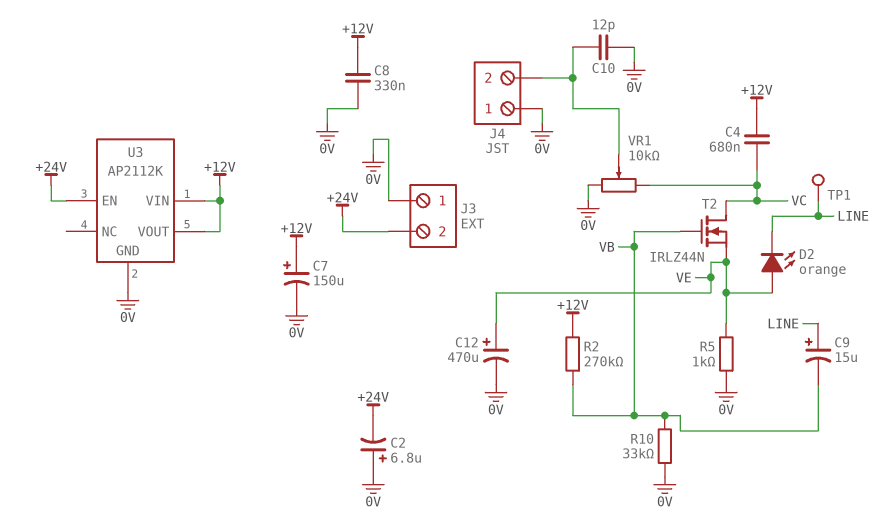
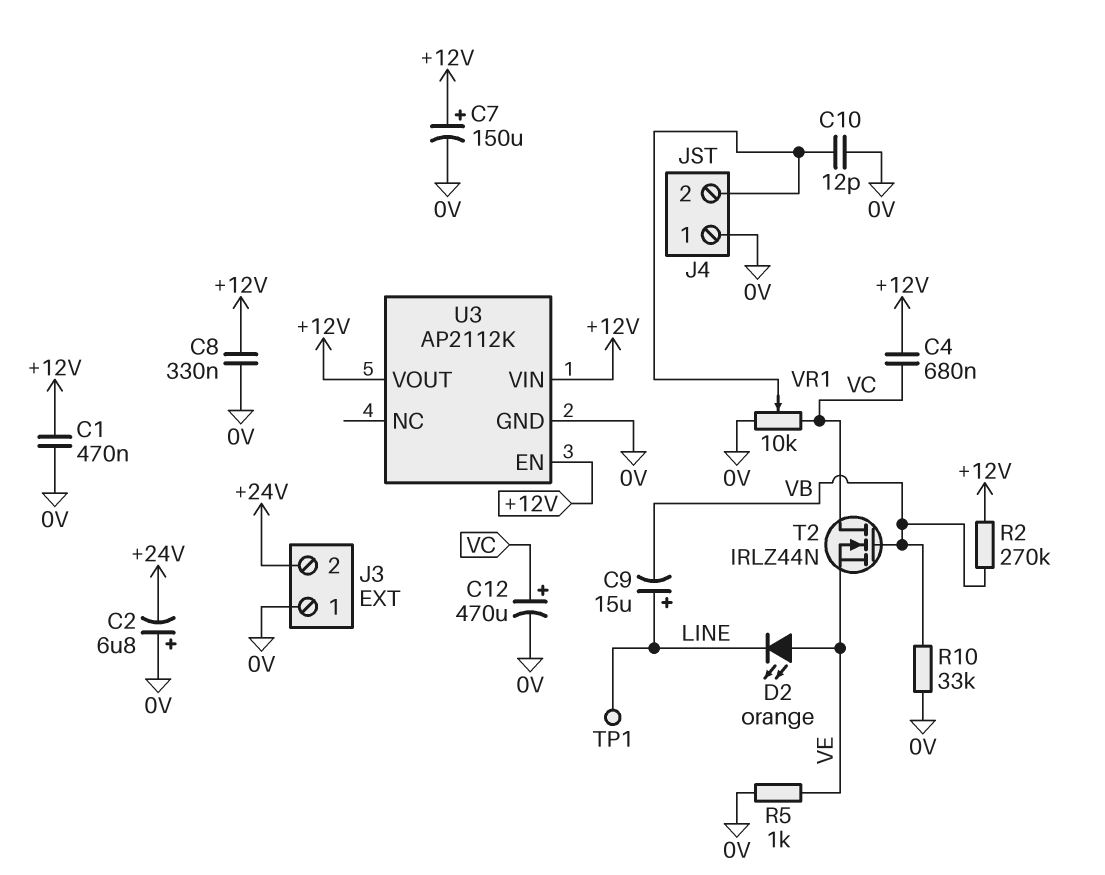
C1: none -> 470nF (+12V, 0V)
C12: 470uF (plus VE, minus 0V) -> 470uF (plus VC, minus 0V)
U3 pin EN: +24V -> +12V

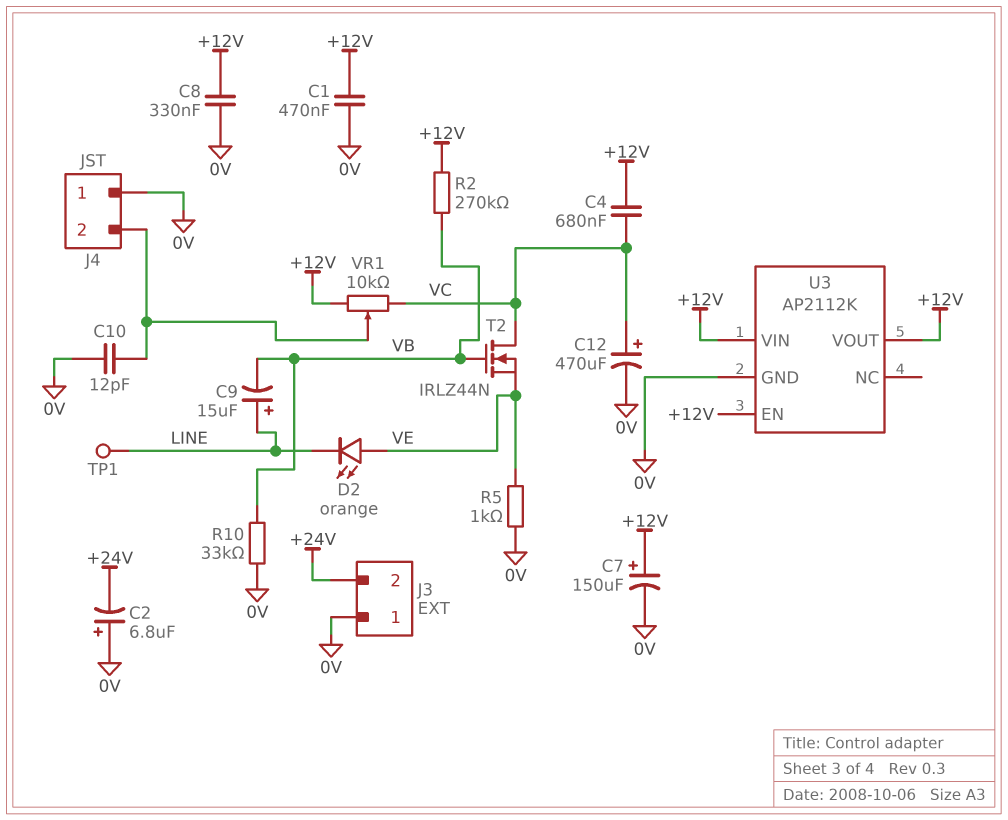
VR1: 10k (0V, VC, wiper J4/2) -> 10k (+12V, VC, wiper J4/2)

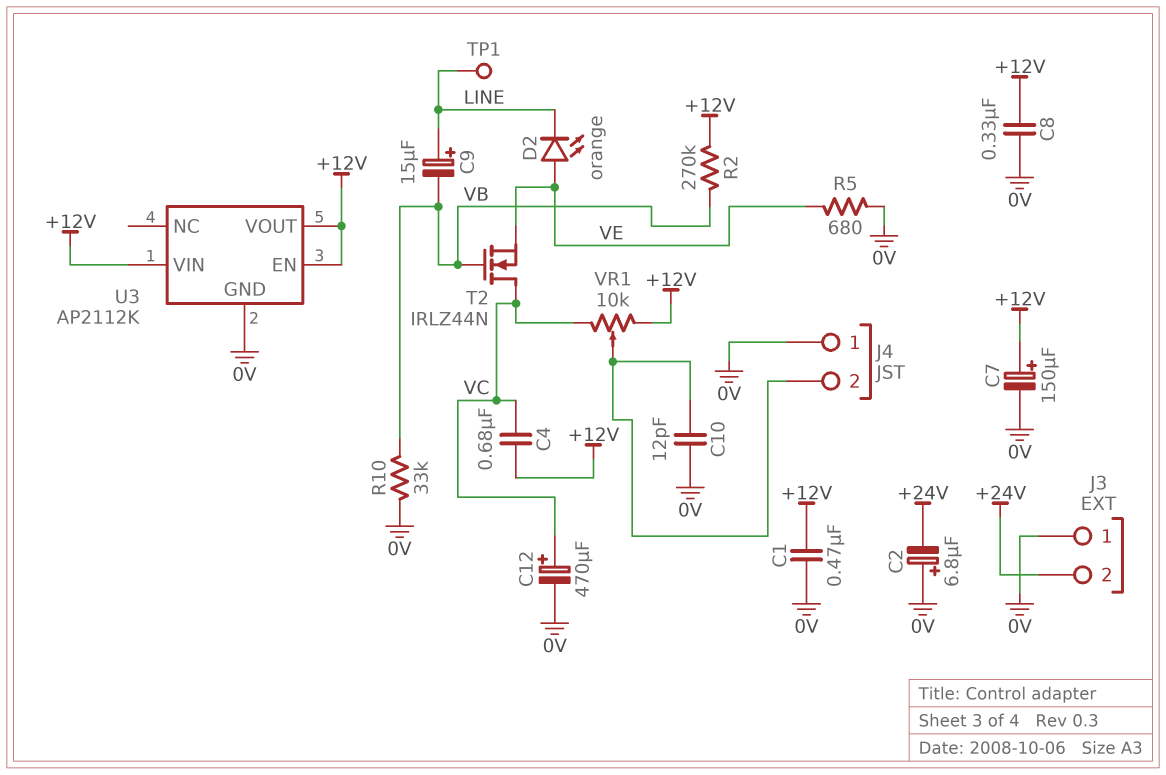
R5: 1k (0V, VE) -> 680 (0V, VE)

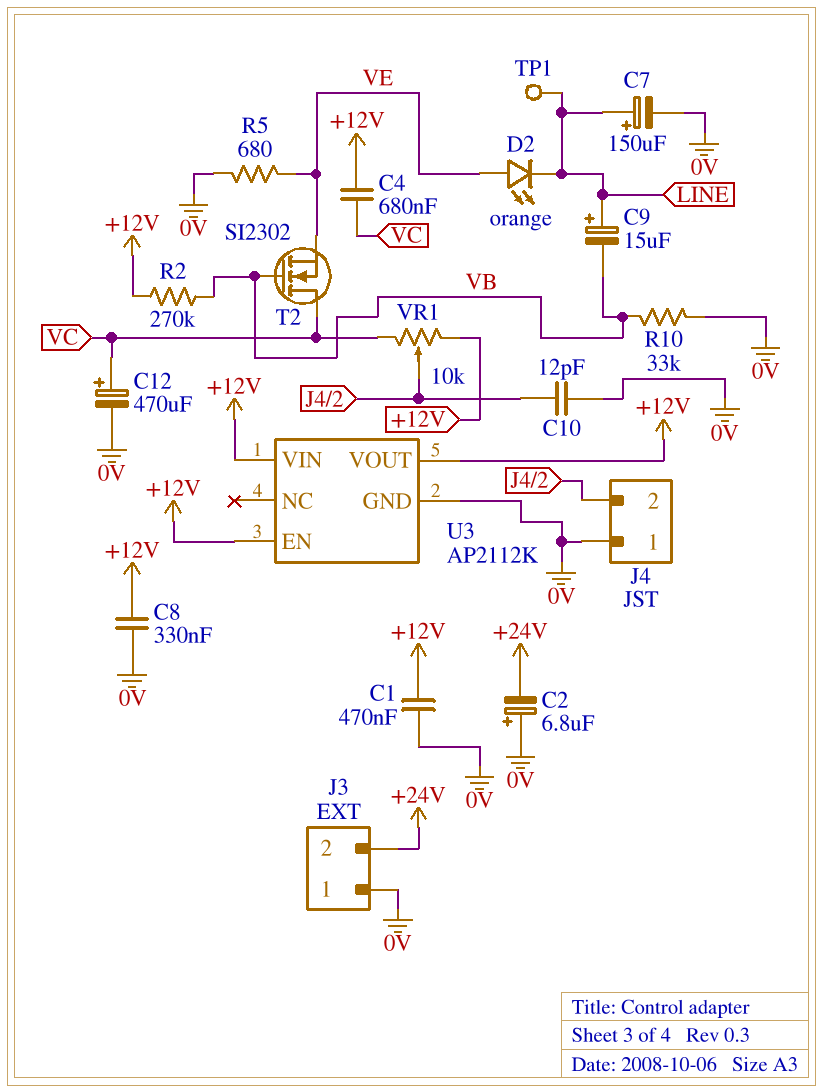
C7: 150uF (plus +12V, minus 0V) -> 150uF (plus LINE, minus 0V)
T2: NMOS IRLZ44N (G VB, D VC, S VE) -> NMOS SI2302 (G VB, D VC, S VE)

